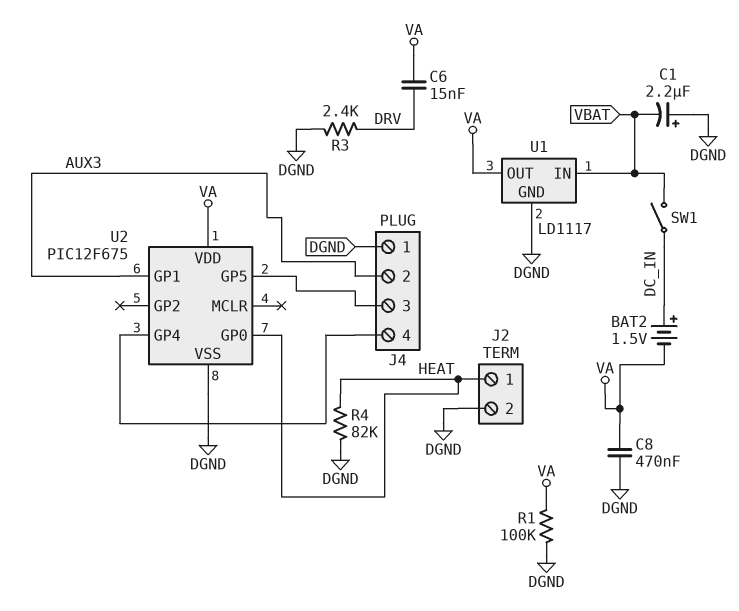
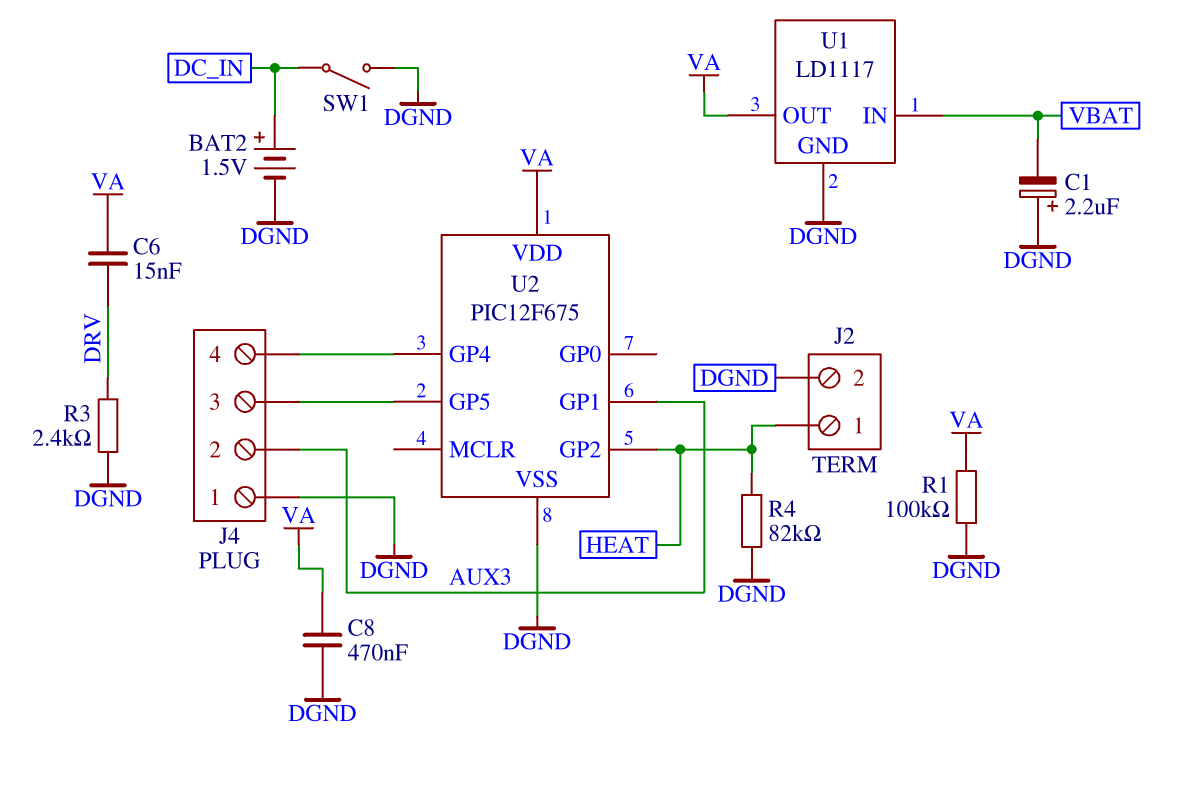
BAT2: 1.5V (plus DC_IN, minus VA) -> 1.5V (plus DC_IN, minus DGND)
SW1: switch (DC_IN, VBAT) -> switch (DC_IN, DGND)
U2 pin GP0: HEAT -> none
U2 pin GP2: none -> HEAT

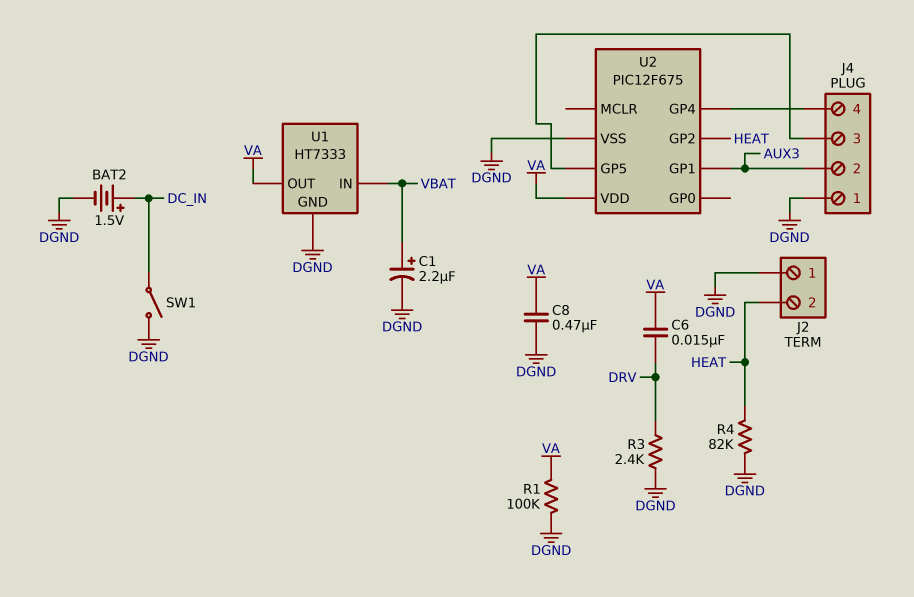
C1: 2.2uF (plus DGND, minus VBAT) -> 2.2uF (plus VBAT, minus DGND)
J2 pin 1: HEAT -> DGND
J2 pin 2: DGND -> HEAT
U1: LD1117 -> HT7333

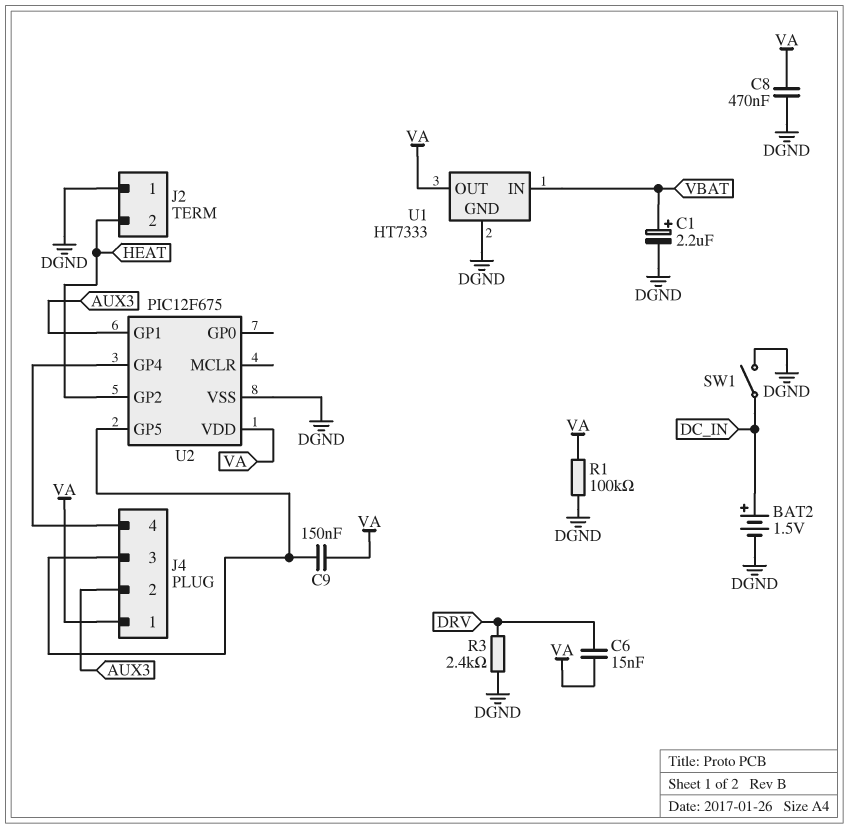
C9: none -> 150nF (J4/3, VA)
J4 pin 1: DGND -> VA
R4: 82k (DGND, HEAT) -> none

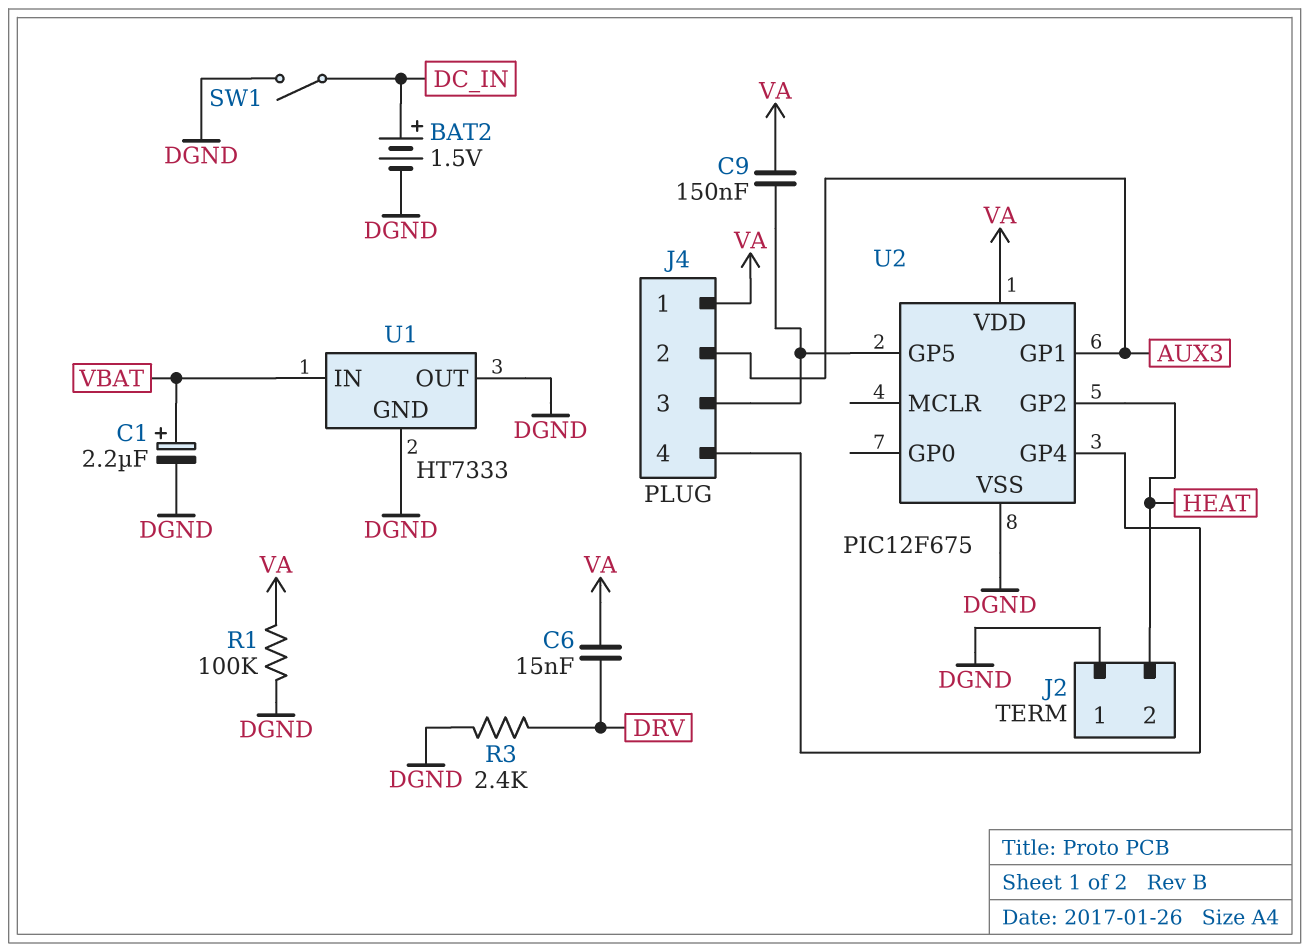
C8: 470nF (DGND, VA) -> none
U1 pin OUT: VA -> DGND

